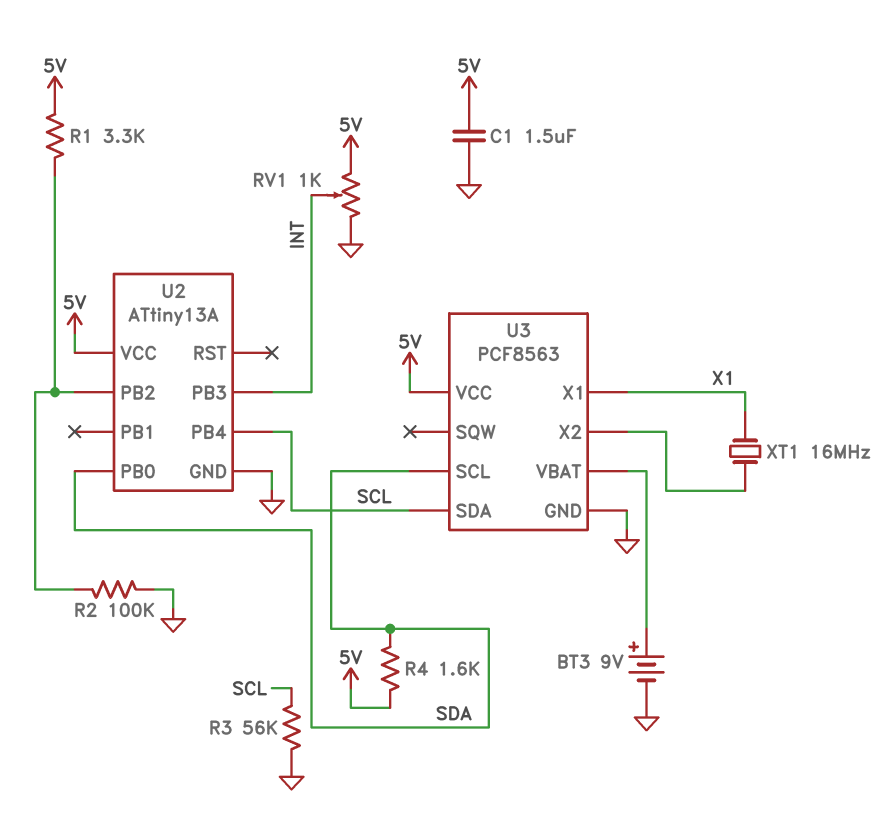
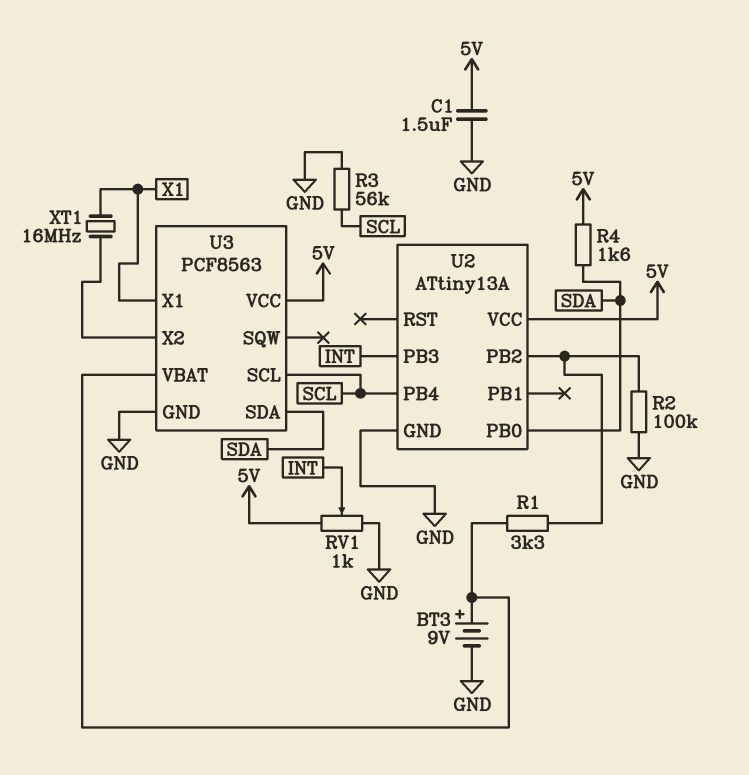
R1: 3.3k (5V, U2/PB2) -> 3.3k (U2/PB2, U3/VBAT)
U3 pin SCL: SDA -> SCL
U3 pin SDA: SCL -> SDA

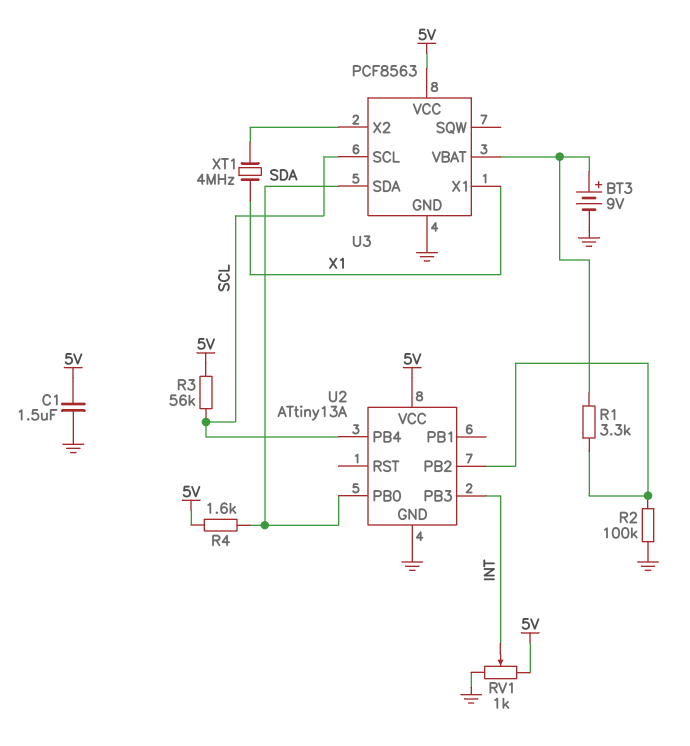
R3: 56k (GND, SCL) -> 56k (5V, SCL)
XT1: 16MHz (U3/X2, X1) -> 4MHz (U3/X2, X1)

